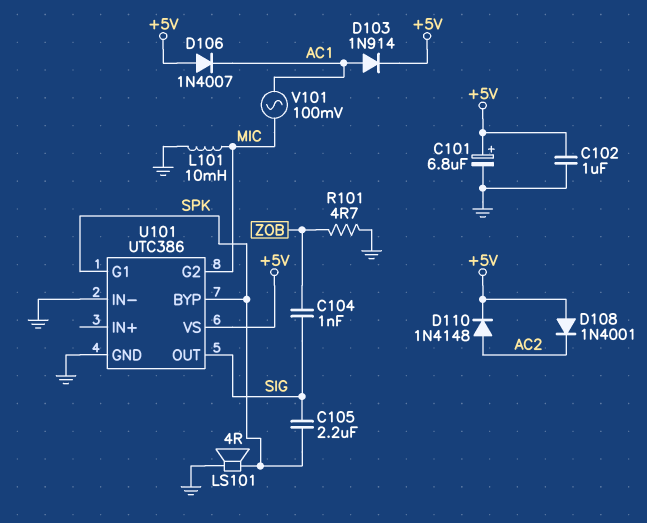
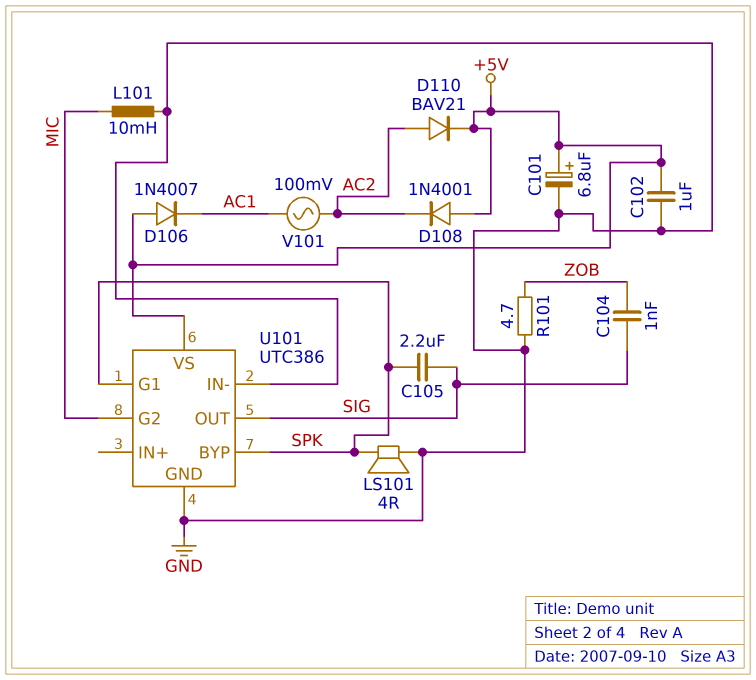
D103: diode 1N914 (A AC1, K +5V) -> none
D110: diode 1N4148 (A AC2, K +5V) -> diode BAV21 (A AC2, K +5V)
V101: AC 100mV (AC1, MIC) -> AC 100mV (AC1, AC2)

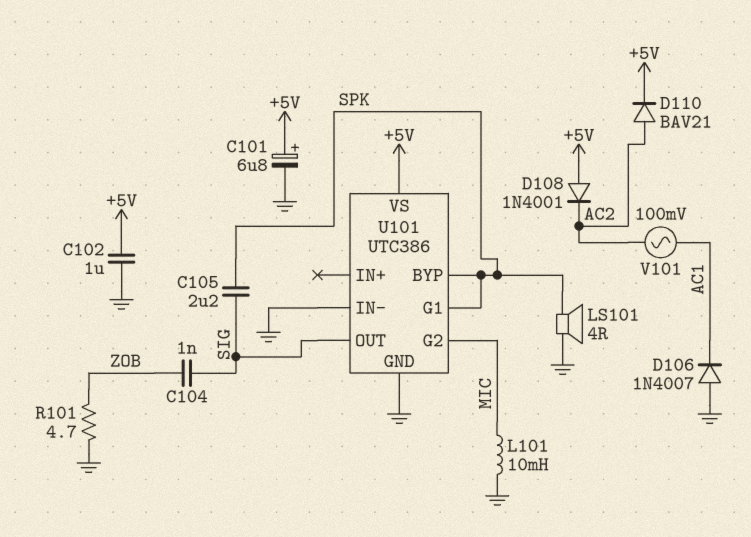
D106: diode 1N4007 (A +5V, K AC1) -> diode 1N4007 (A GND, K AC1)

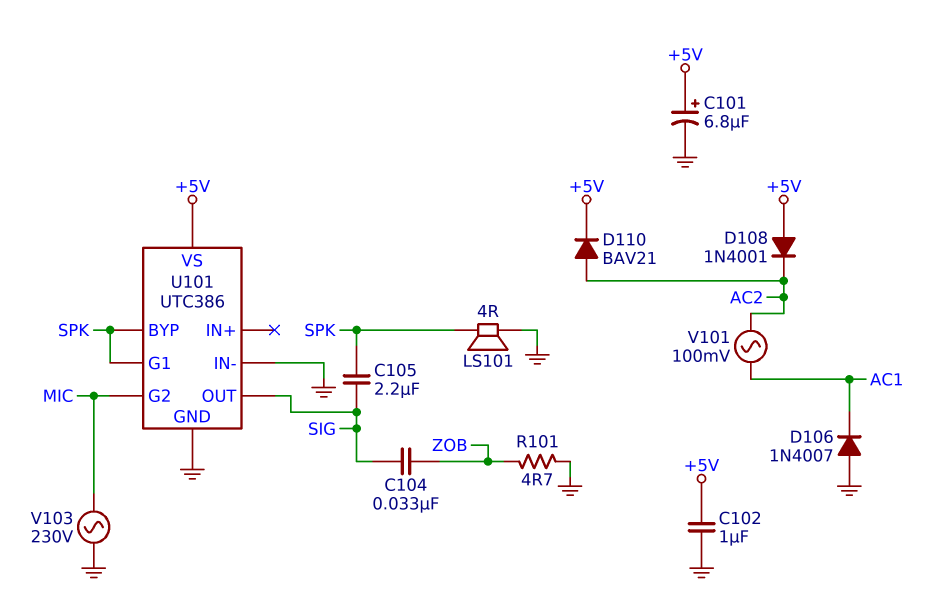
C104: 1nF (SIG, ZOB) -> 33nF (SIG, ZOB)
L101: 10mH (GND, MIC) -> none
V103: none -> AC 230V (GND, MIC)

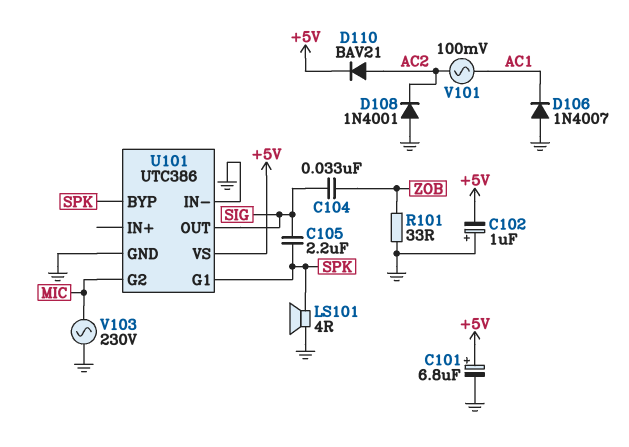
C102: 1uF (+5V, GND) -> 1uF (plus GND, minus +5V)
D108: diode 1N4001 (A +5V, K AC2) -> diode 1N4001 (A GND, K AC2)
R101: 4.7 (GND, ZOB) -> 33 (GND, ZOB)

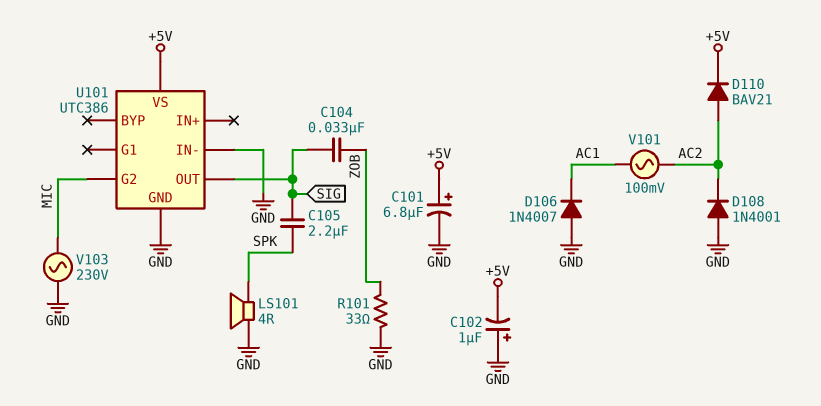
U101 pin BYP: SPK -> none
U101 pin G1: SPK -> none

